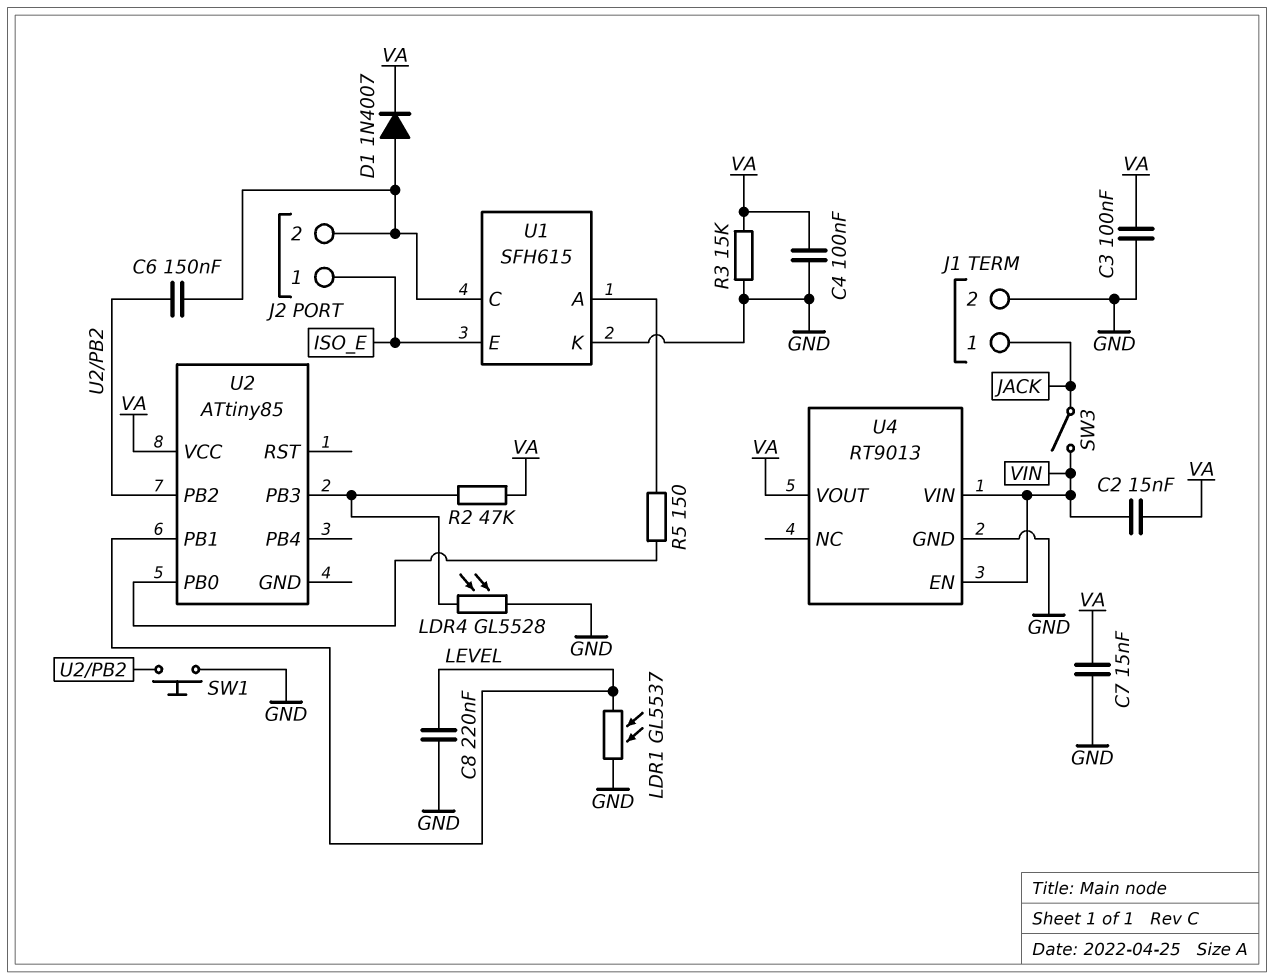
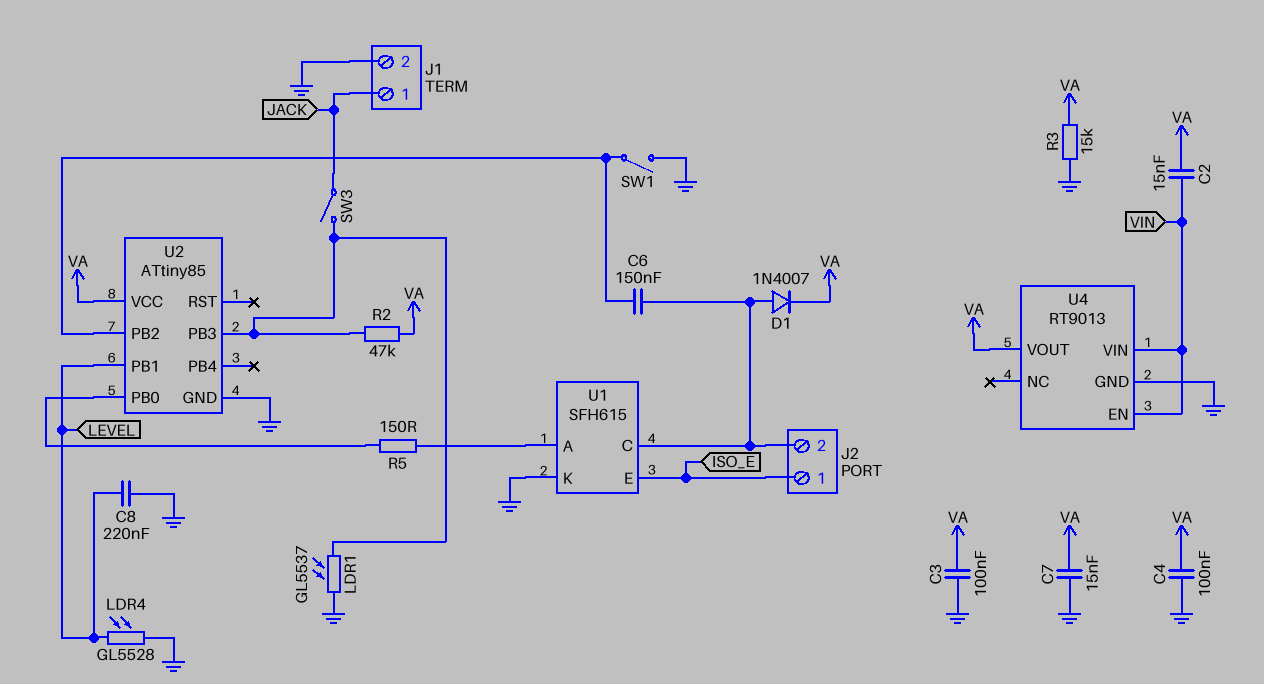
LDR1: GL5537 (GND, LEVEL) -> GL5537 (GND, U2/PB3)
LDR4: GL5528 (GND, U2/PB3) -> GL5528 (GND, LEVEL)
SW1: button (GND, U2/PB2) -> switch (GND, U2/PB2)
SW3: switch (JACK, VIN) -> switch (JACK, U2/PB3)
U2 pin GND: none -> GND

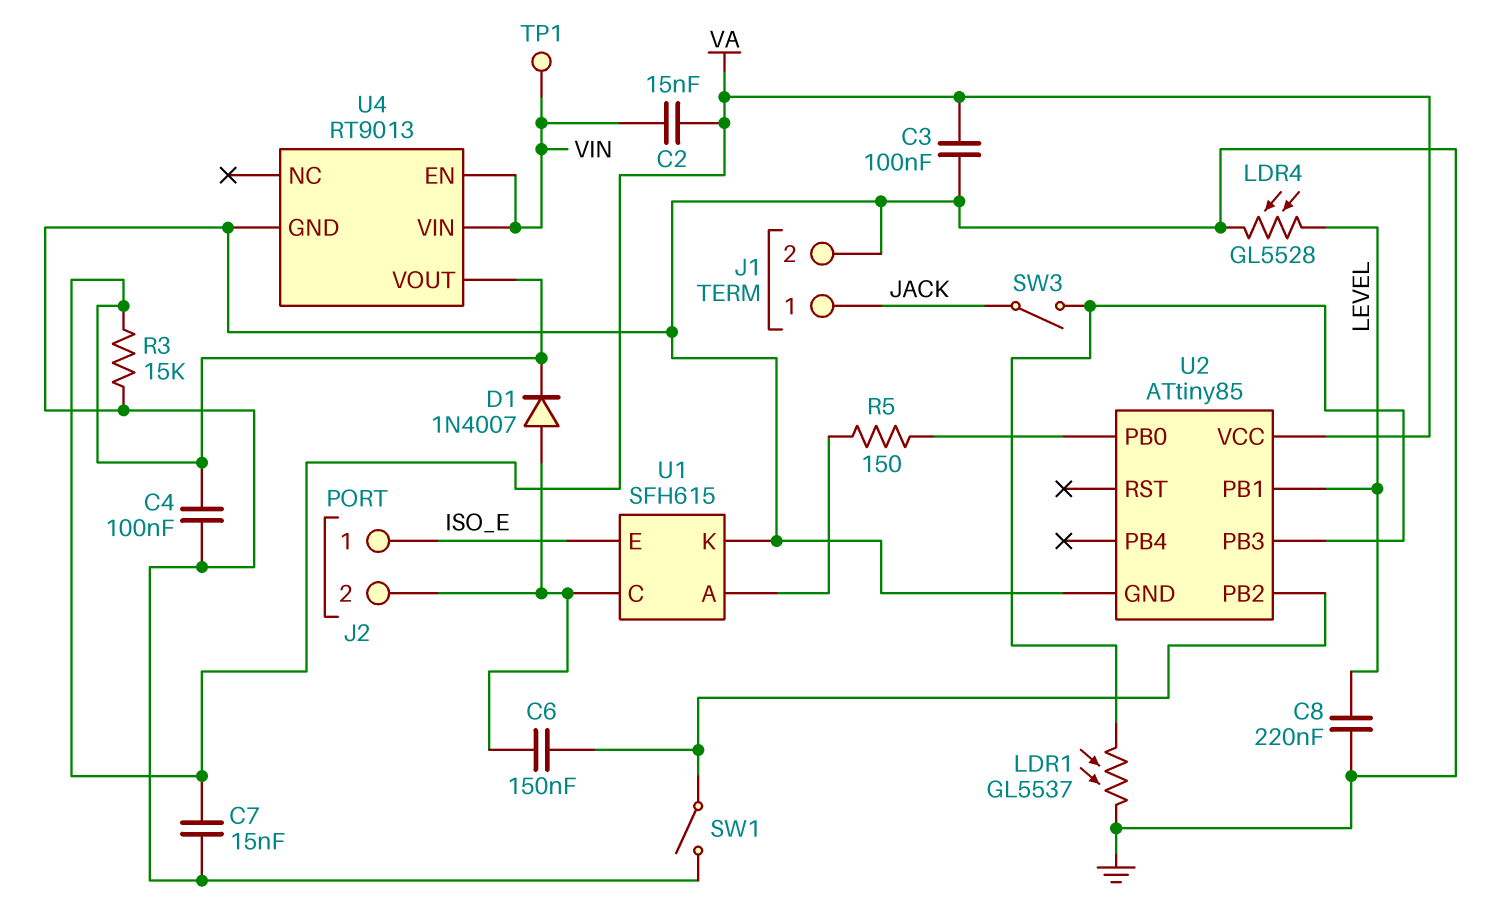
R2: 47k (U2/PB3, VA) -> none
TP1: none -> test point (VIN)

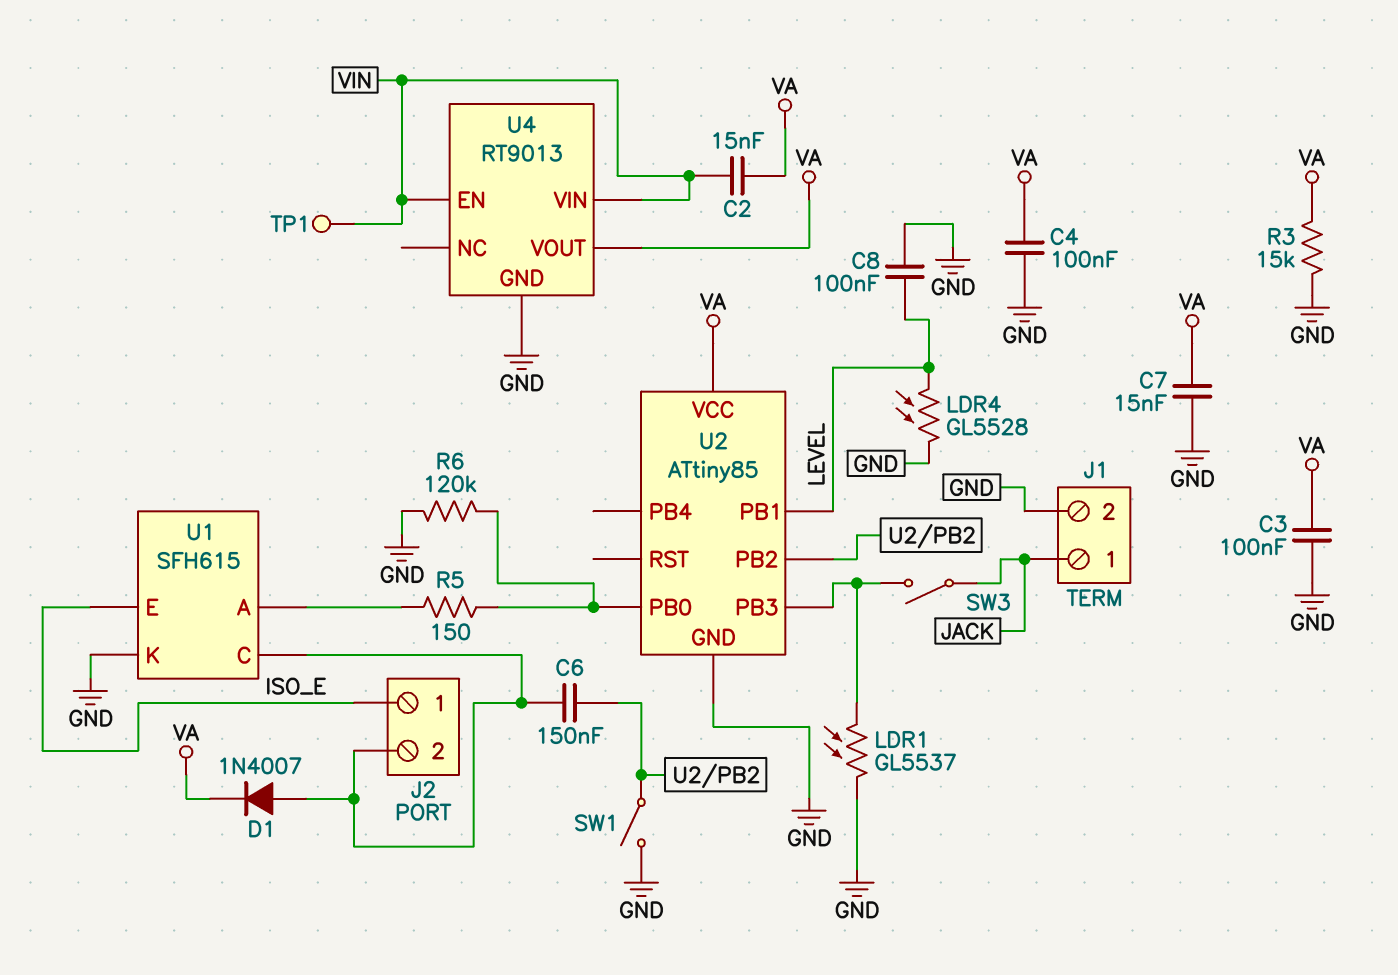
C8: 220nF (GND, LEVEL) -> 100nF (GND, LEVEL)
R6: none -> 120k (GND, U2/PB0)

